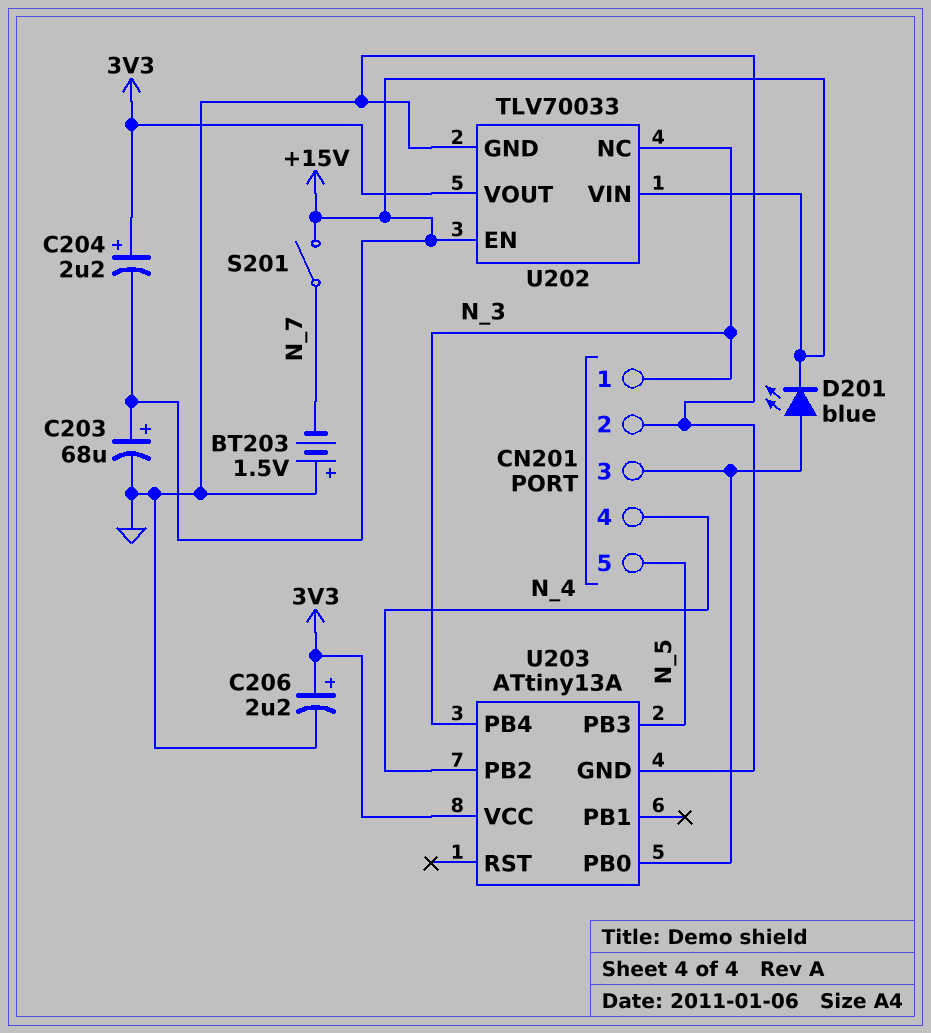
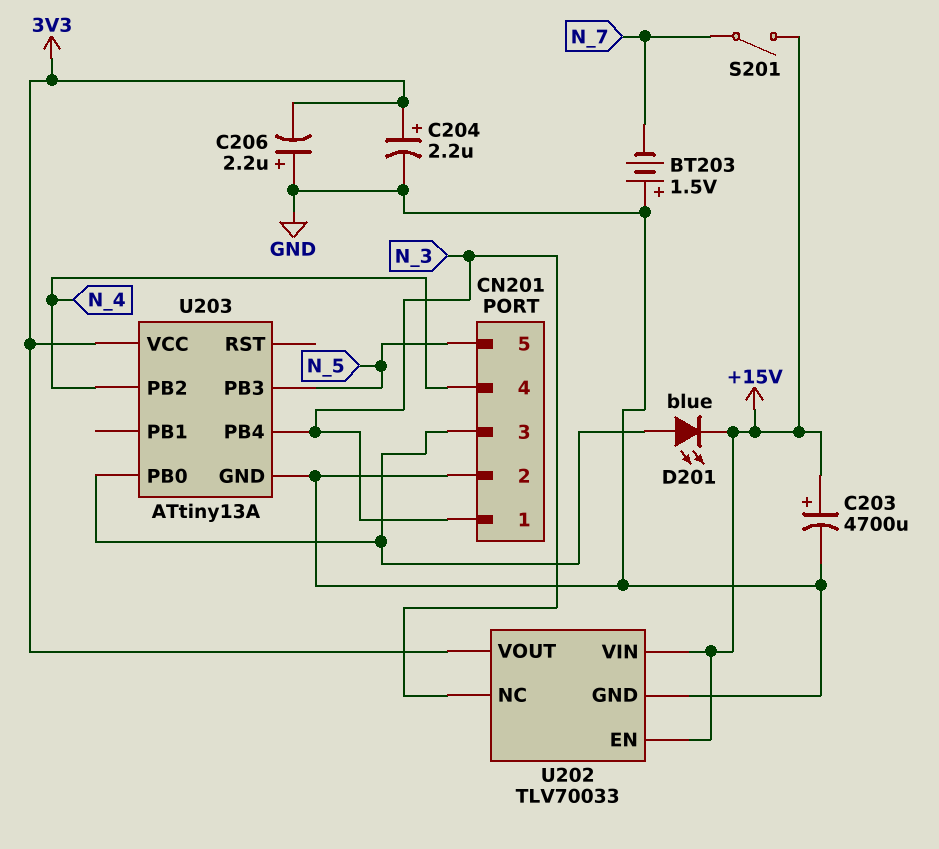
C203: 68uF (plus +15V, minus GND) -> 4700uF (plus +15V, minus GND)
C204: 2.2uF (plus 3V3, minus +15V) -> 2.2uF (plus 3V3, minus GND)
C206: 2.2uF (plus 3V3, minus GND) -> 2.2uF (plus GND, minus 3V3)

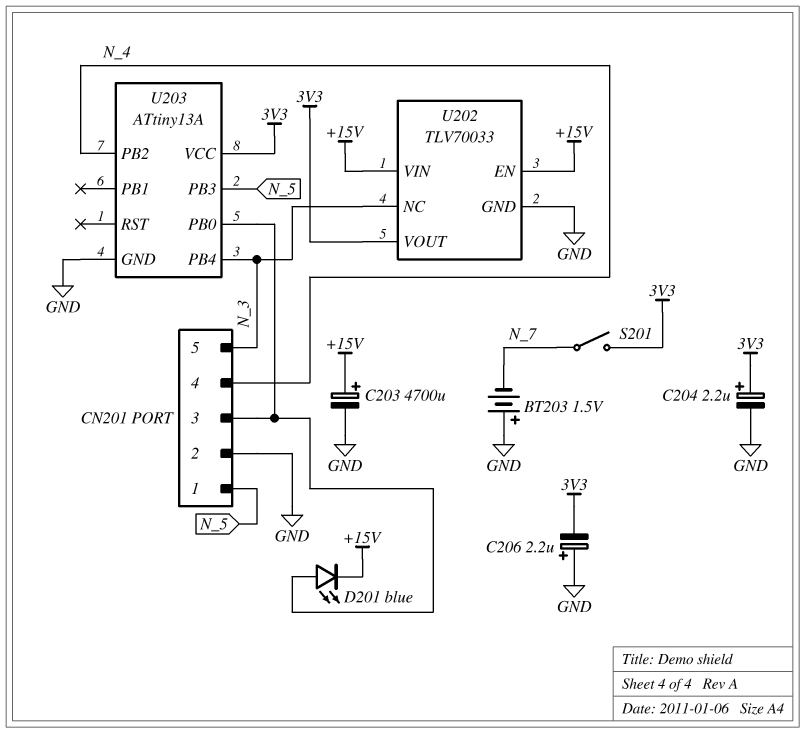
CN201 pin 1: N_3 -> N_5
CN201 pin 5: N_5 -> N_3
S201: switch (+15V, N_7) -> switch (3V3, N_7)

